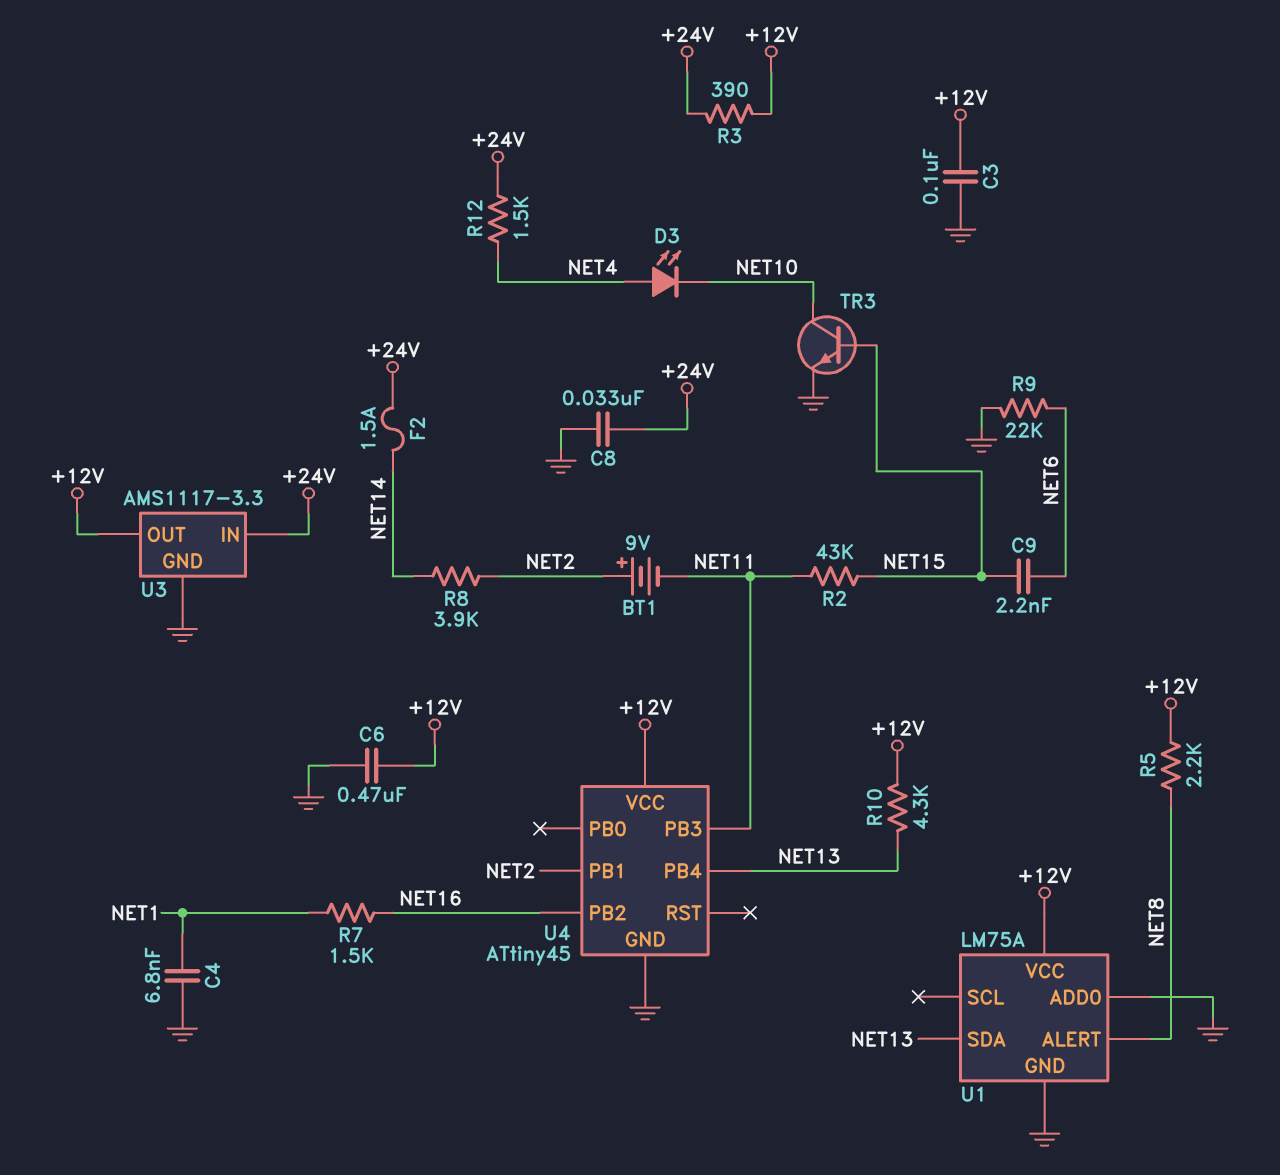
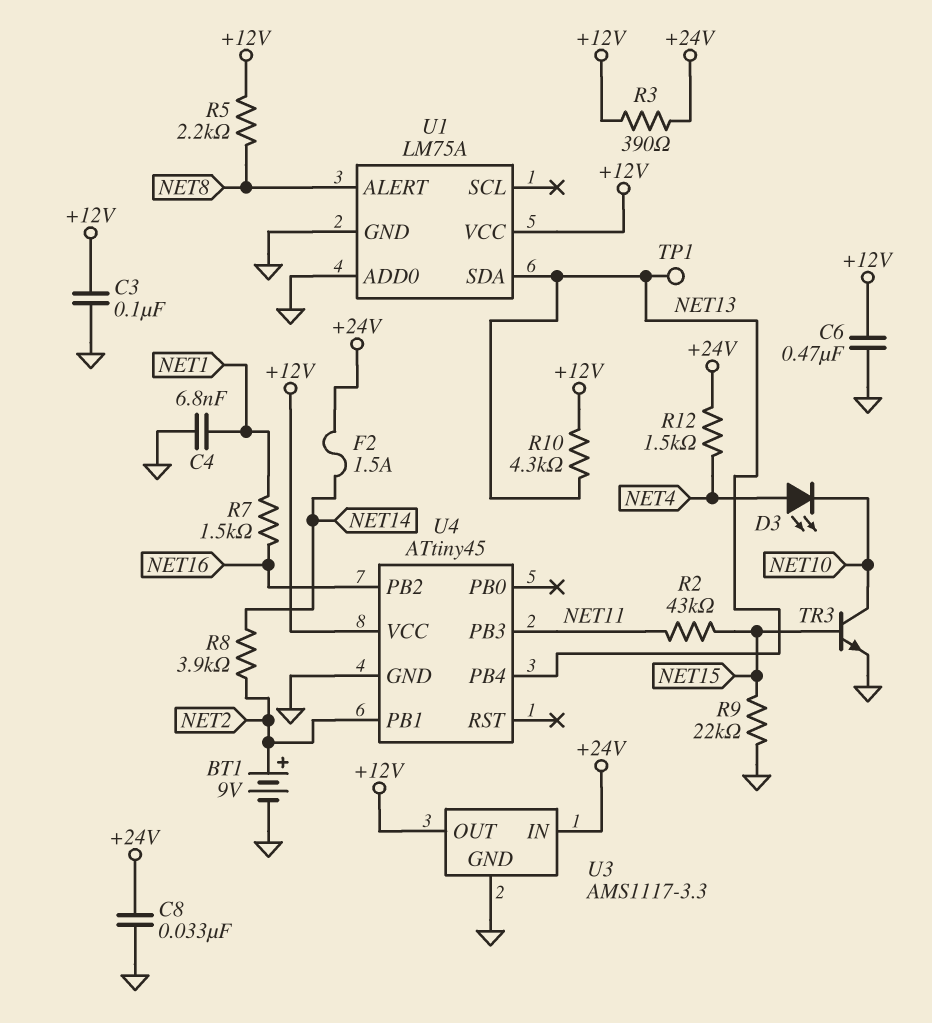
BT1: 9V (plus NET2, minus NET11) -> 9V (plus NET2, minus GND)
C9: 2.2nF (NET6, NET15) -> none
R9: 22k (GND, NET6) -> 22k (GND, NET15)
TP1: none -> test point (NET13)

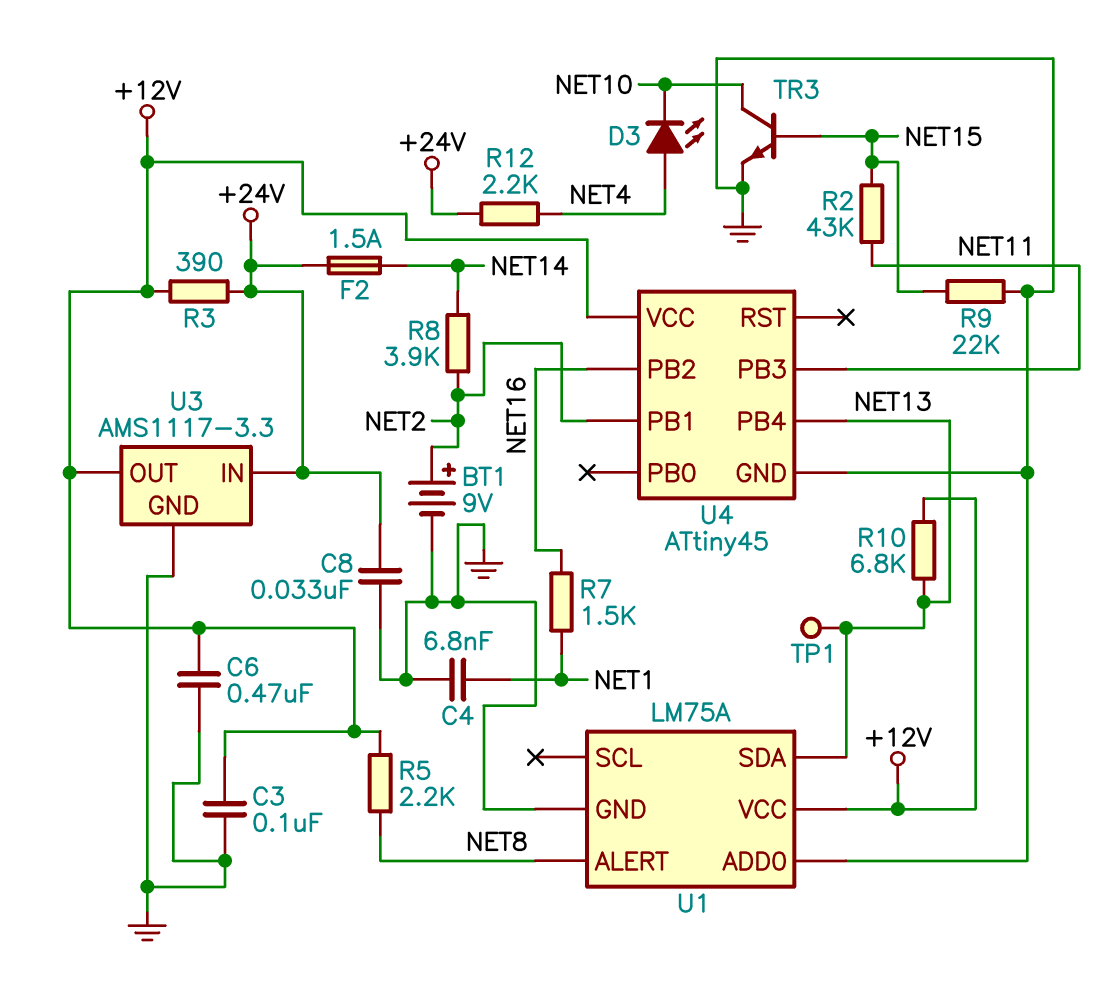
R10: 4.3k (+12V, NET13) -> 6.8k (+12V, NET13)
R12: 1.5k (+24V, NET4) -> 2.2k (+24V, NET4)

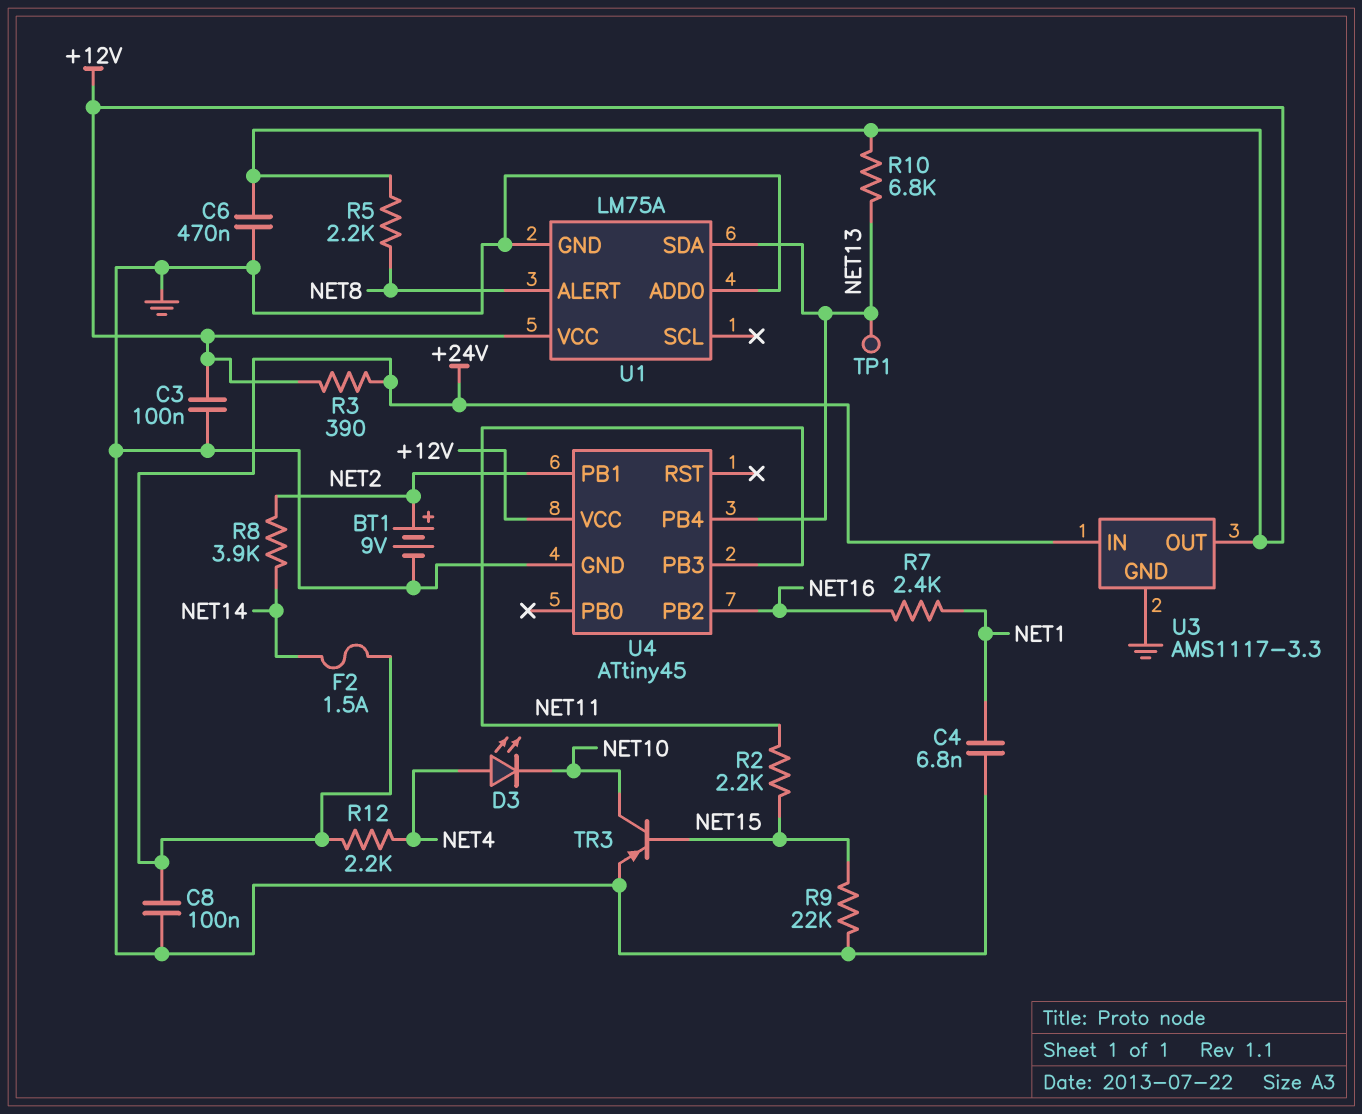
C8: 33nF (+24V, GND) -> 100nF (+24V, GND)
R2: 43k (NET11, NET15) -> 2.2k (NET11, NET15)
R7: 1.5k (NET1, NET16) -> 2.4k (NET1, NET16)
TR3: NPN (B NET15, C NET10, E GND) -> PNP (B NET15, C NET10, E GND)

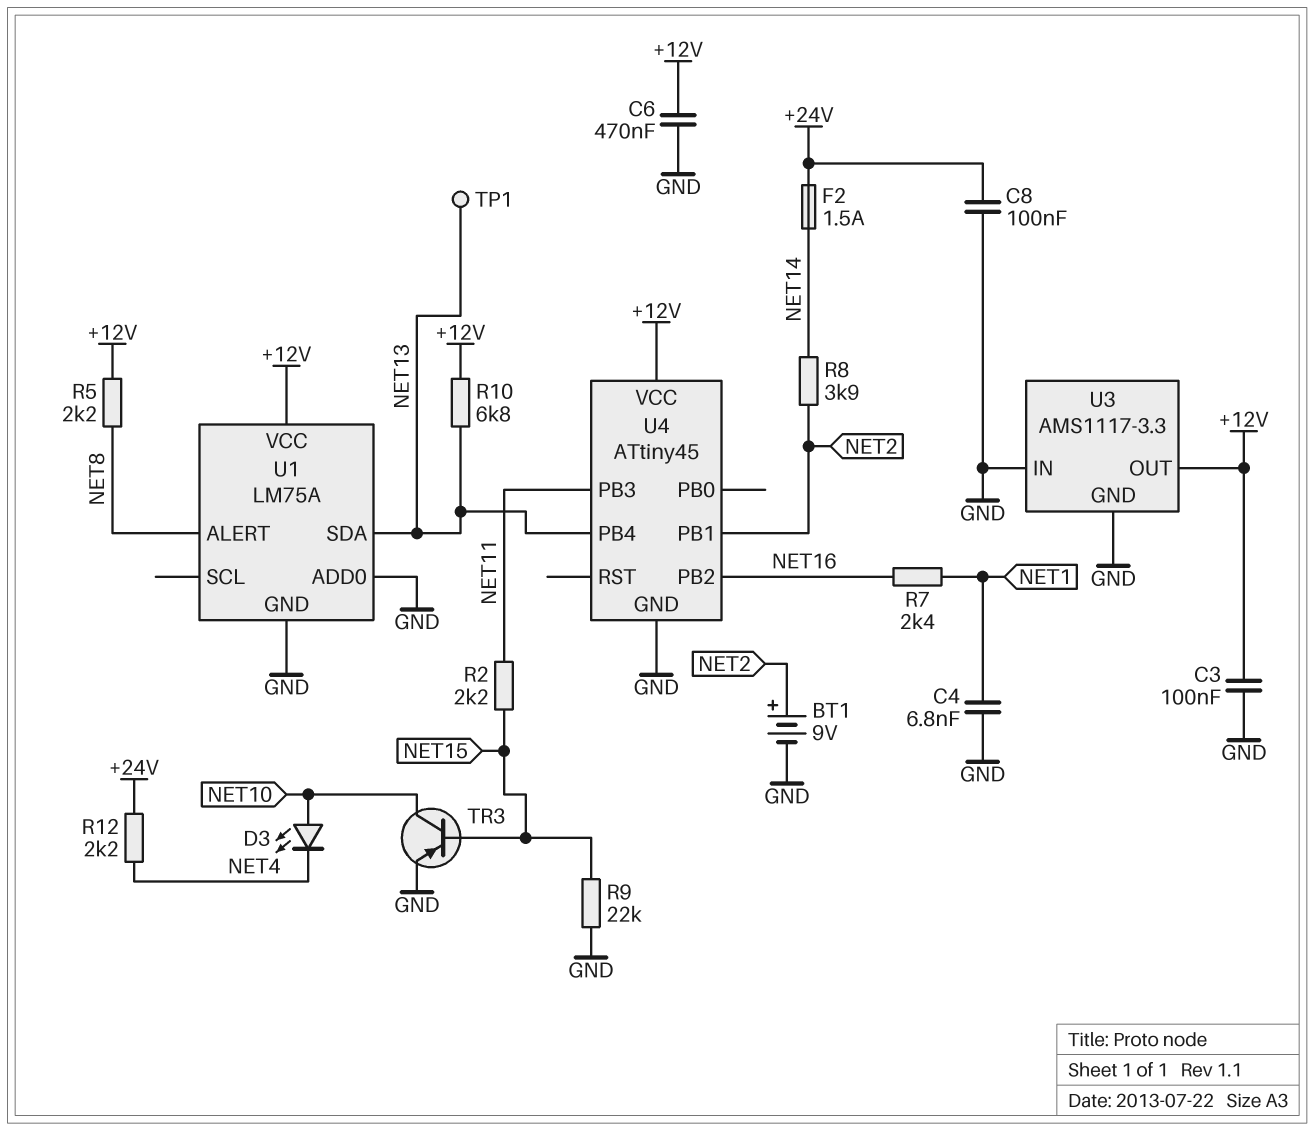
D3: LED (A NET4, K NET10) -> LED (A NET10, K NET4)
R3: 390 (+12V, +24V) -> none
U3 pin IN: +24V -> GND

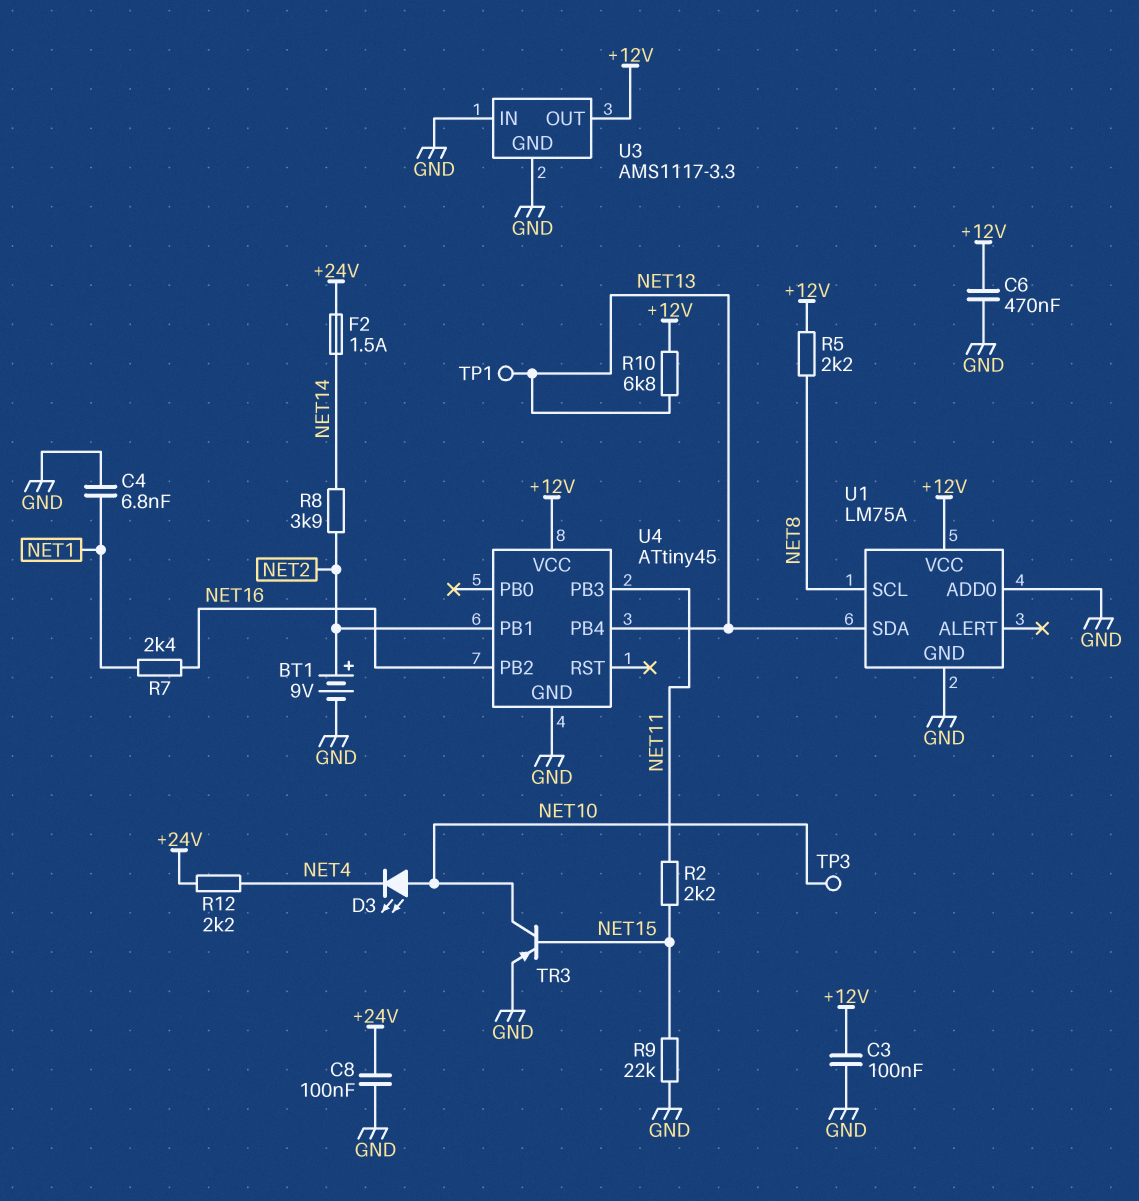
TP3: none -> test point (NET10)
U1 pin ALERT: NET8 -> none
U1 pin SCL: none -> NET8

